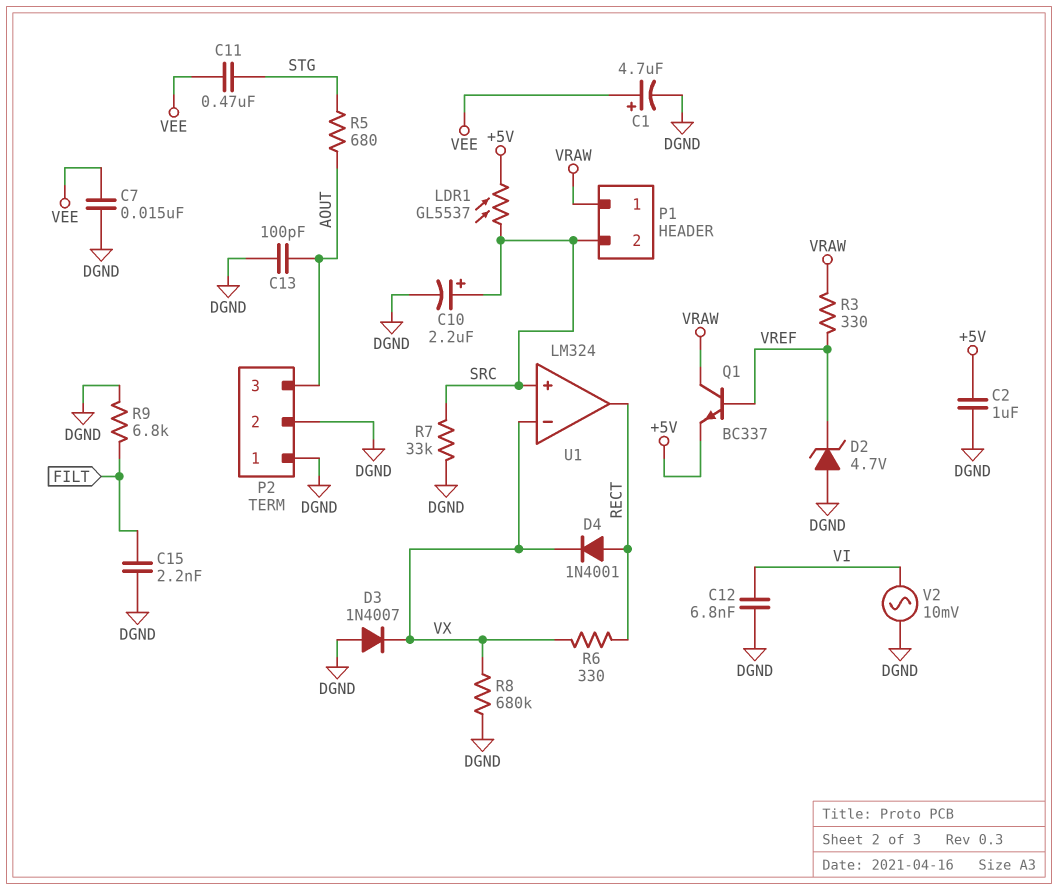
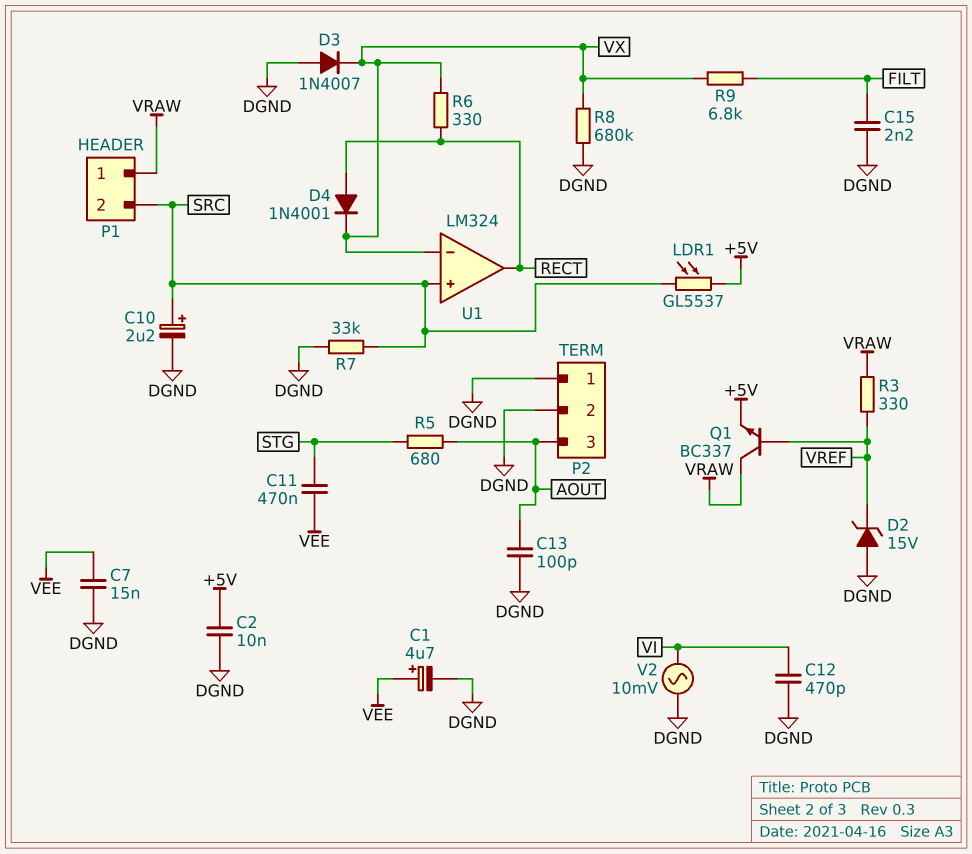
C2: 1uF (+5V, DGND) -> 10nF (+5V, DGND)
C12: 6.8nF (DGND, VI) -> 470pF (DGND, VI)
D2: zener 4.7V (A DGND, K VREF) -> zener 15V (A DGND, K VREF)
R9: 6.8k (DGND, FILT) -> 6.8k (FILT, VX)

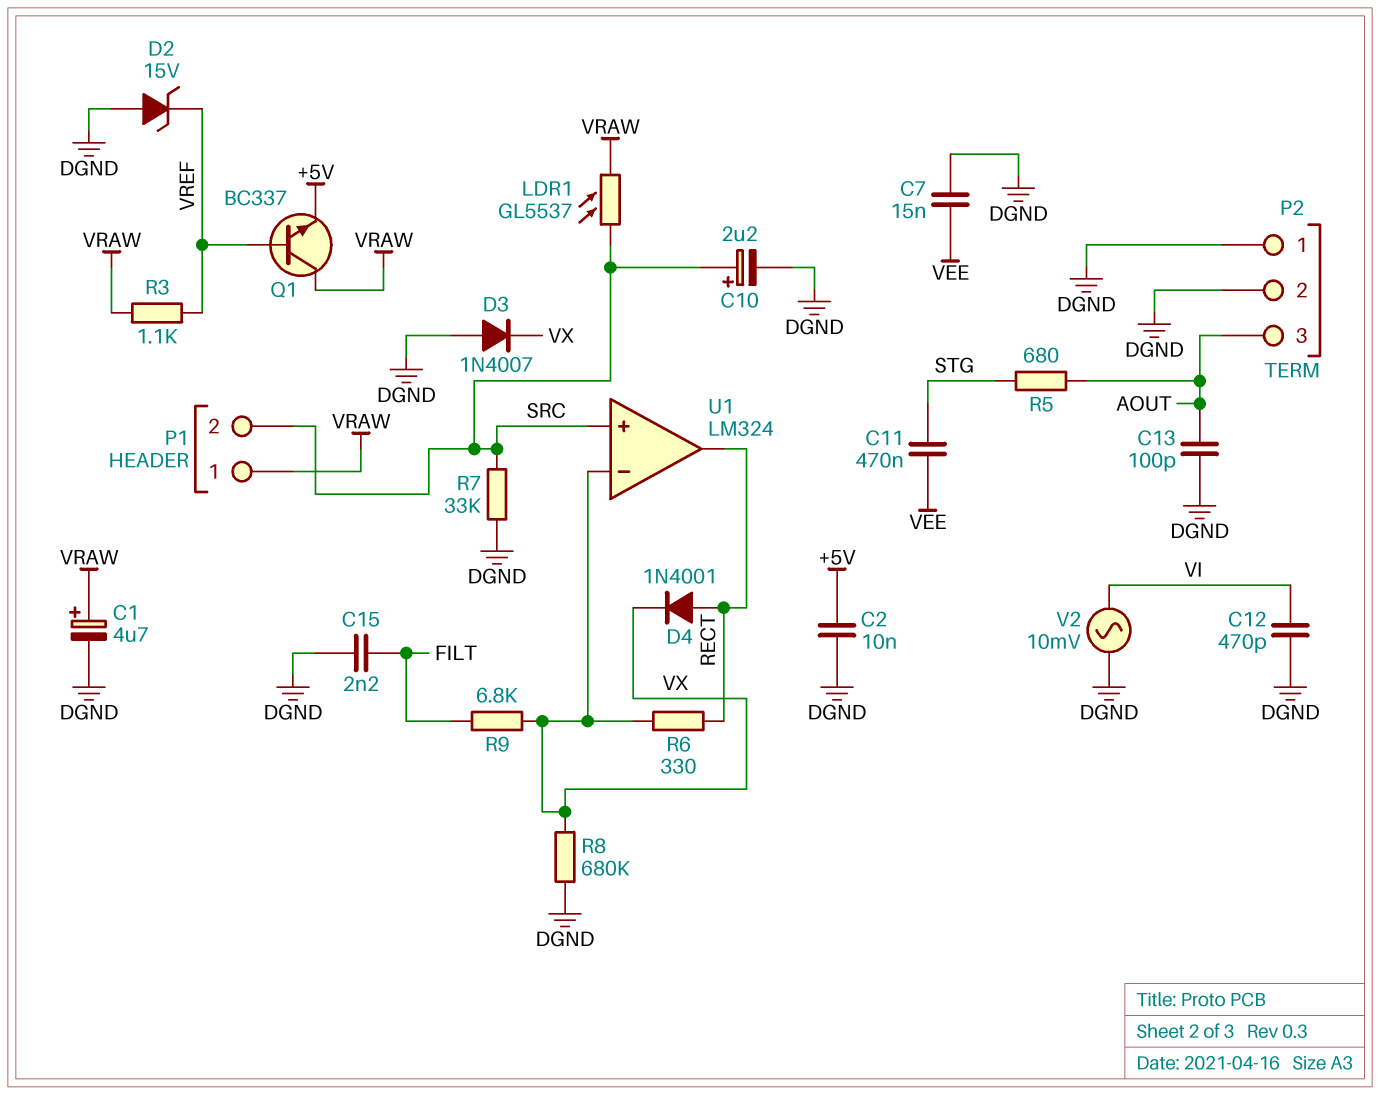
C1: 4.7uF (plus VEE, minus DGND) -> 4.7uF (plus VRAW, minus DGND)
LDR1: GL5537 (+5V, SRC) -> GL5537 (SRC, VRAW)
R3: 330 (VRAW, VREF) -> 1.1k (VRAW, VREF)

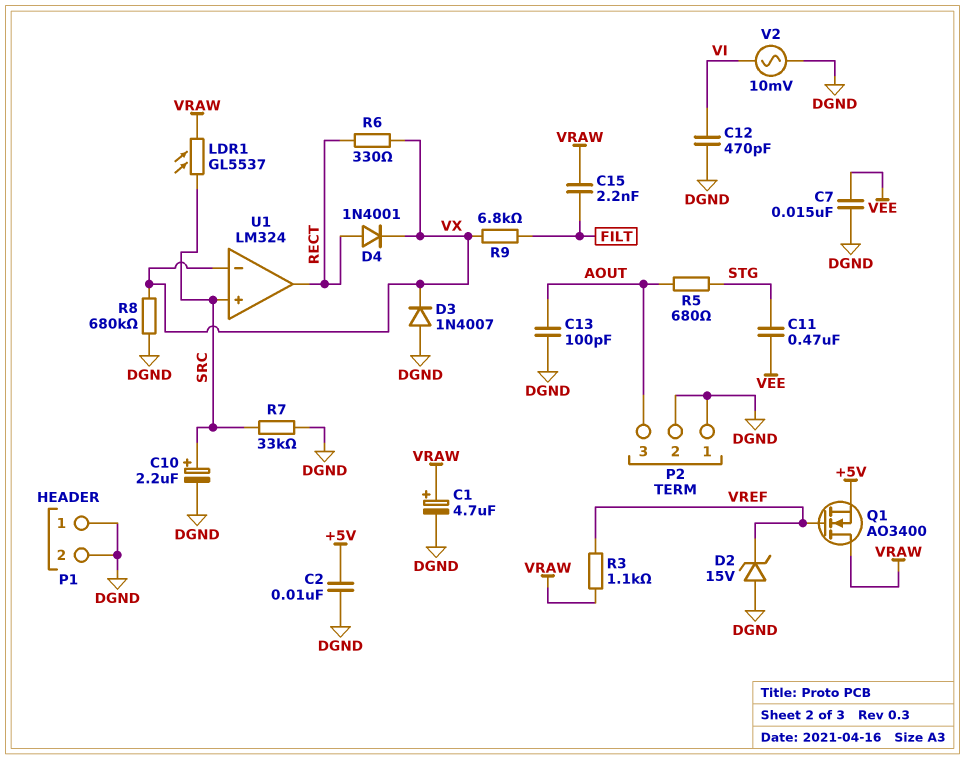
C15: 2.2nF (DGND, FILT) -> 2.2nF (FILT, VRAW)
P1 pin 1: VRAW -> DGND
P1 pin 2: SRC -> DGND
Q1: NPN BC337 (B VREF, C VRAW, E +5V) -> NMOS AO3400 (G VREF, D VRAW, S +5V)

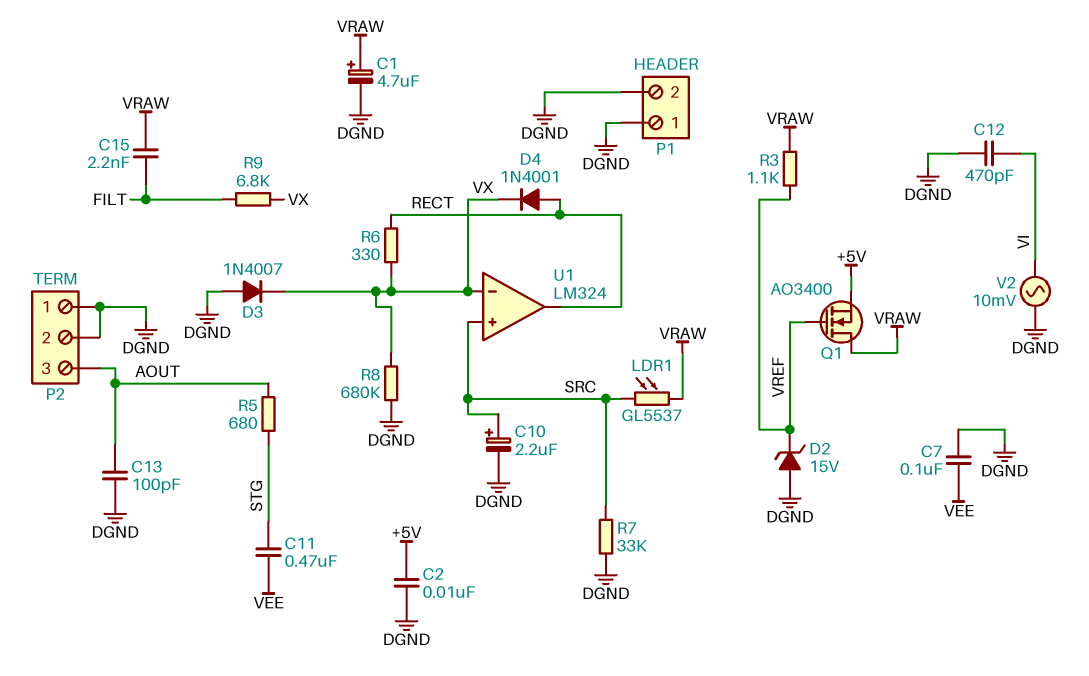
C7: 15nF (DGND, VEE) -> 100nF (DGND, VEE)

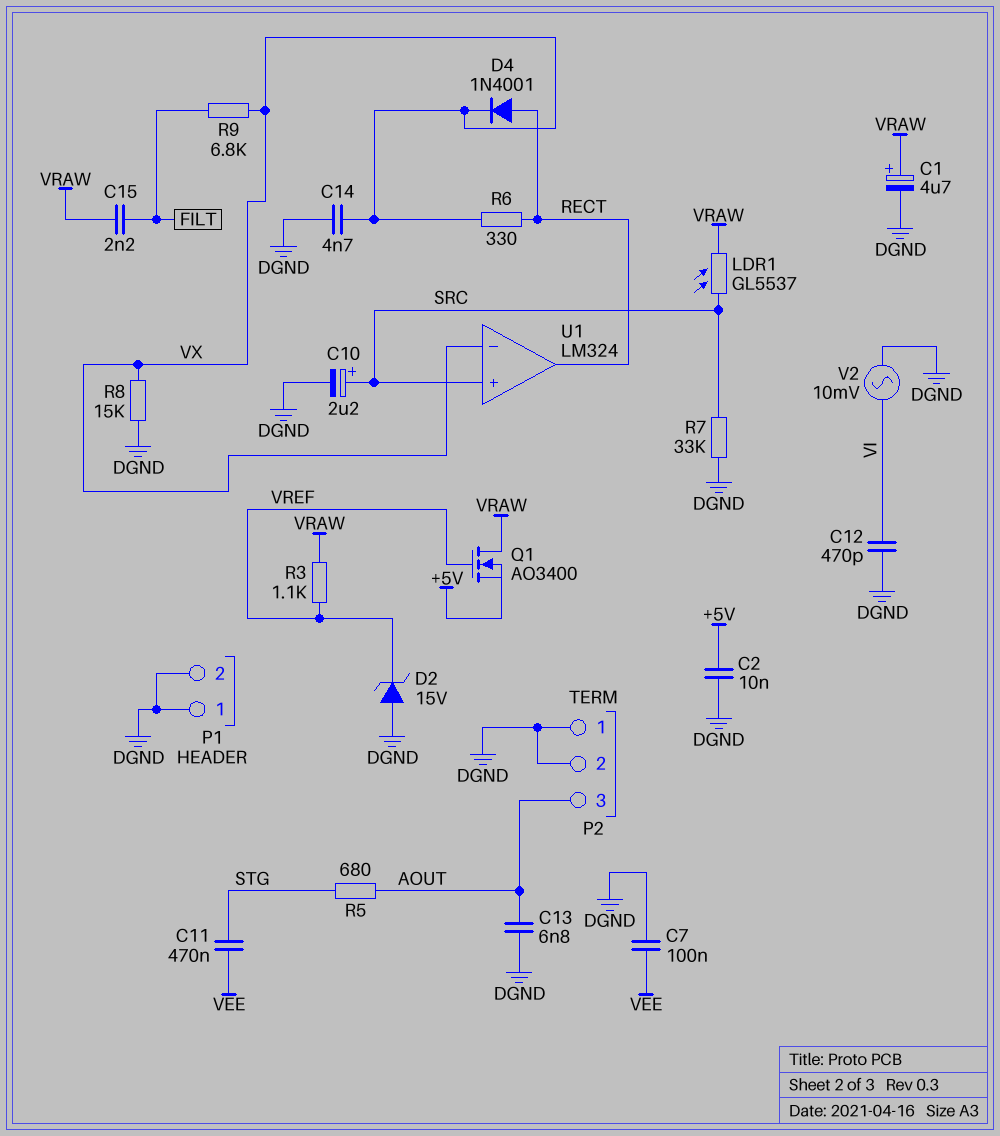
C13: 100pF (AOUT, DGND) -> 6.8nF (AOUT, DGND)
C14: none -> 4.7nF (DGND, VX)
D3: diode 1N4007 (A DGND, K VX) -> none
R8: 680k (DGND, VX) -> 15k (DGND, VX)

